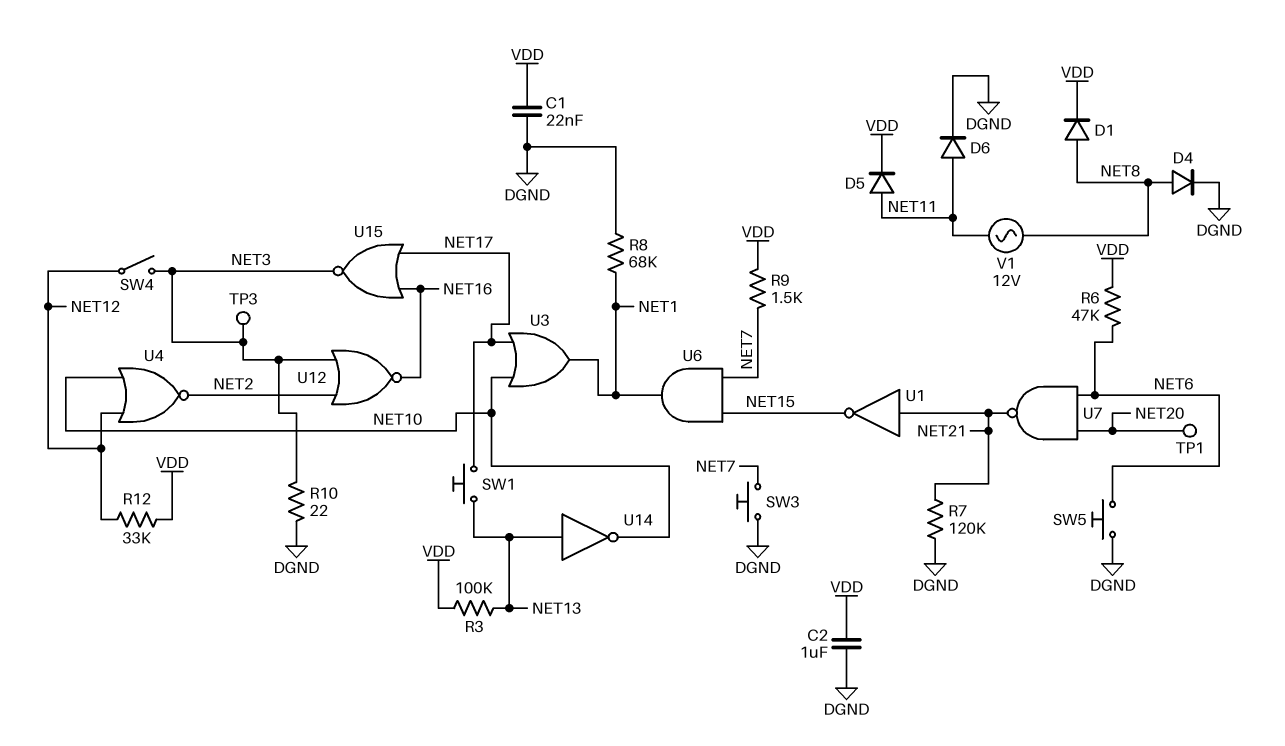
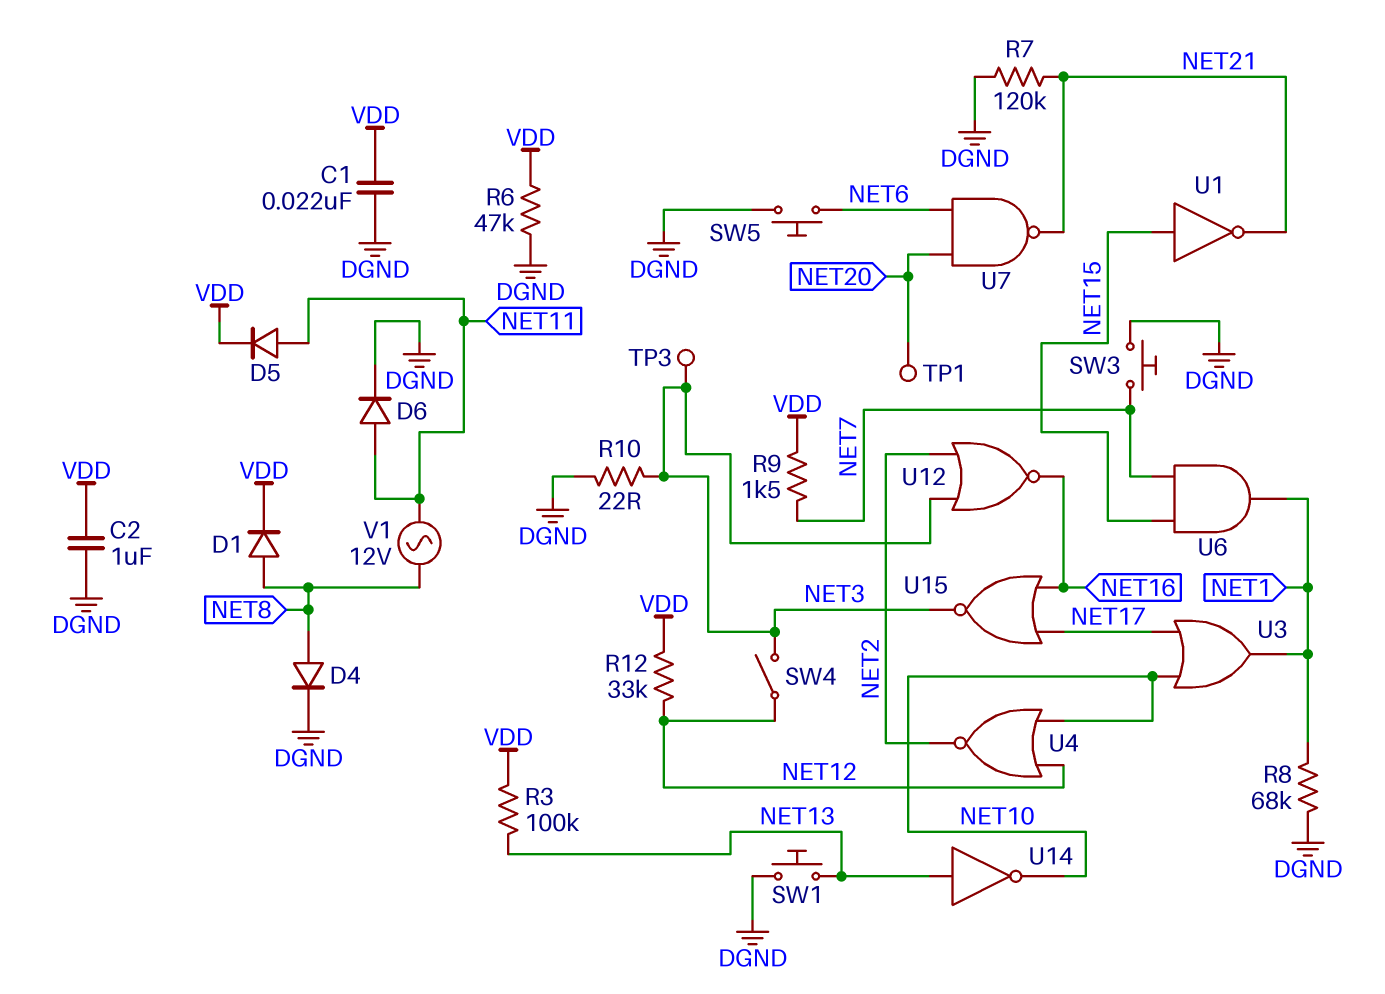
R6: 47k (NET6, VDD) -> 47k (DGND, VDD)
SW1: button (NET13, NET17) -> button (DGND, NET13)
U1: NOT (in NET21, out NET15) -> NOT (in NET15, out NET21)

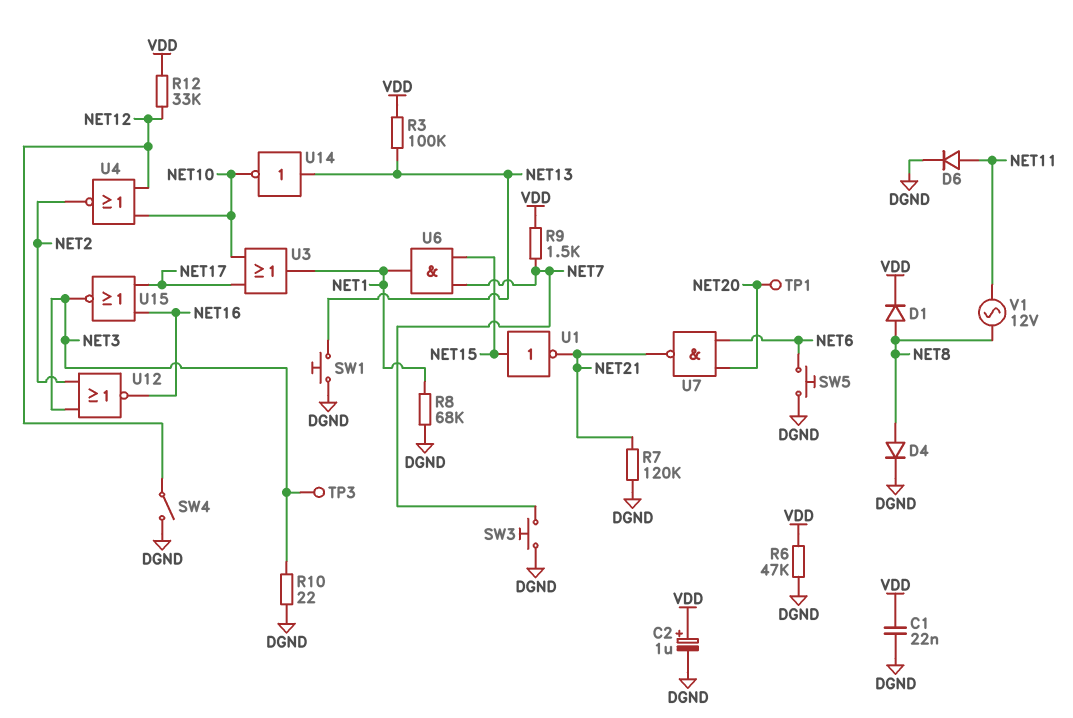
C2: 1uF (DGND, VDD) -> 1uF (plus VDD, minus DGND)
D5: diode (A NET11, K VDD) -> none
SW4: switch (NET3, NET12) -> switch (DGND, NET12)

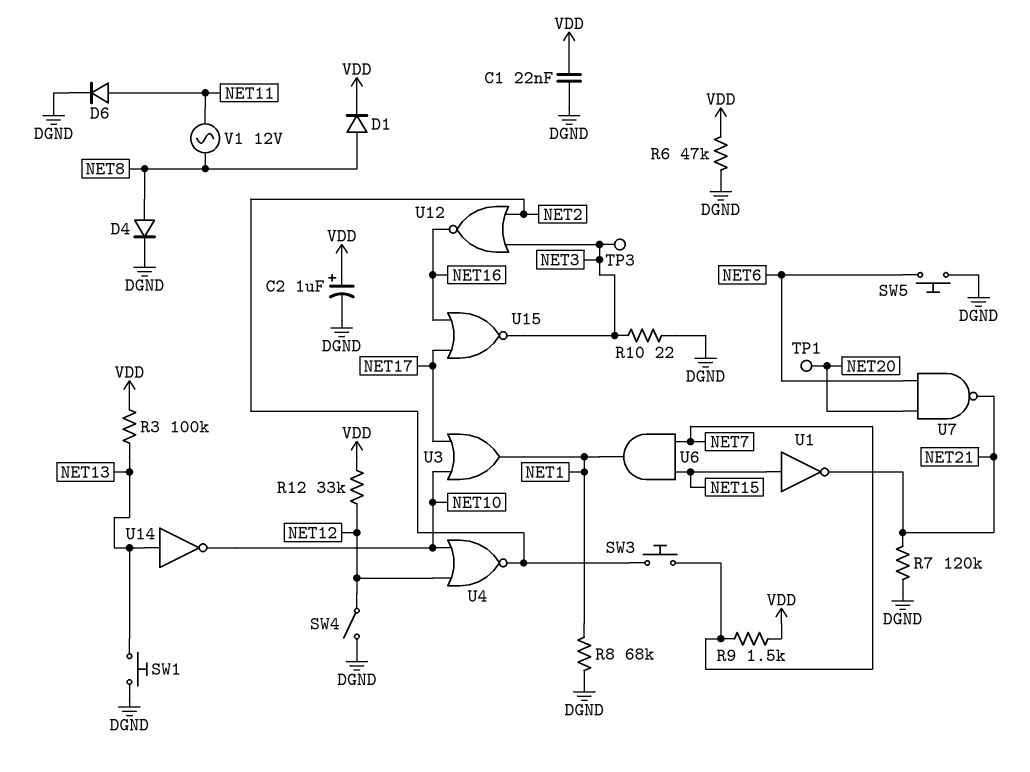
SW3: button (DGND, NET7) -> button (NET2, NET7)

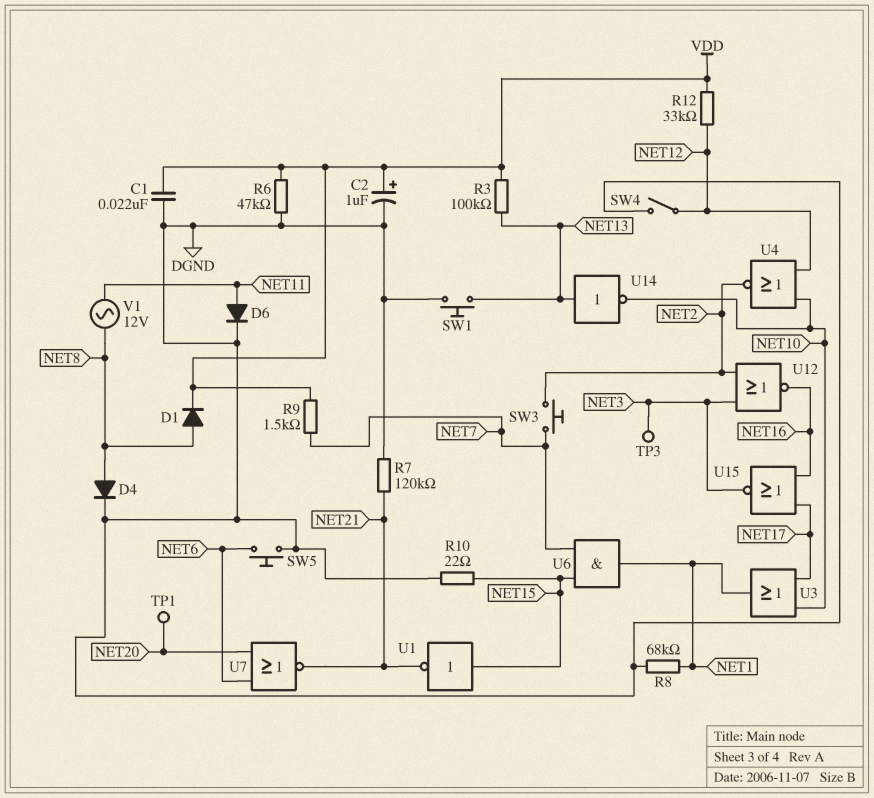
R10: 22 (DGND, NET3) -> 22 (DGND, NET15)
U7: NAND (in NET6, in NET20, out NET21) -> NOR (in NET6, in NET20, out NET21)

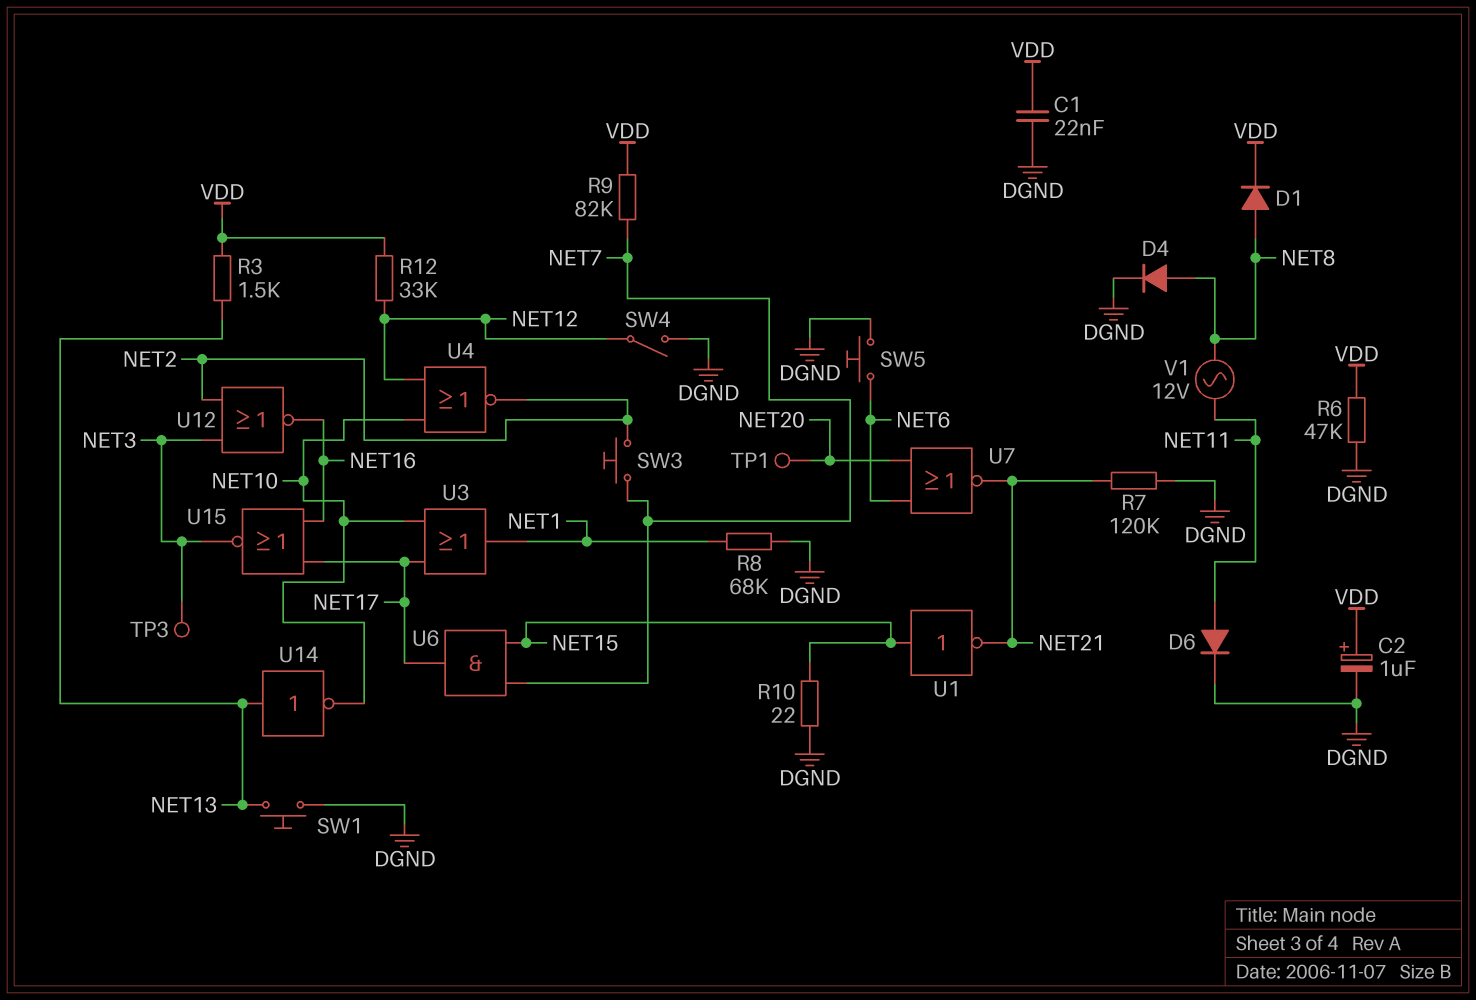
R3: 100k (NET13, VDD) -> 1.5k (NET13, VDD)
R9: 1.5k (NET7, VDD) -> 82k (NET7, VDD)
U6: AND (in NET7, in NET15, out NET1) -> AND (in NET7, in NET15, out NET17)

